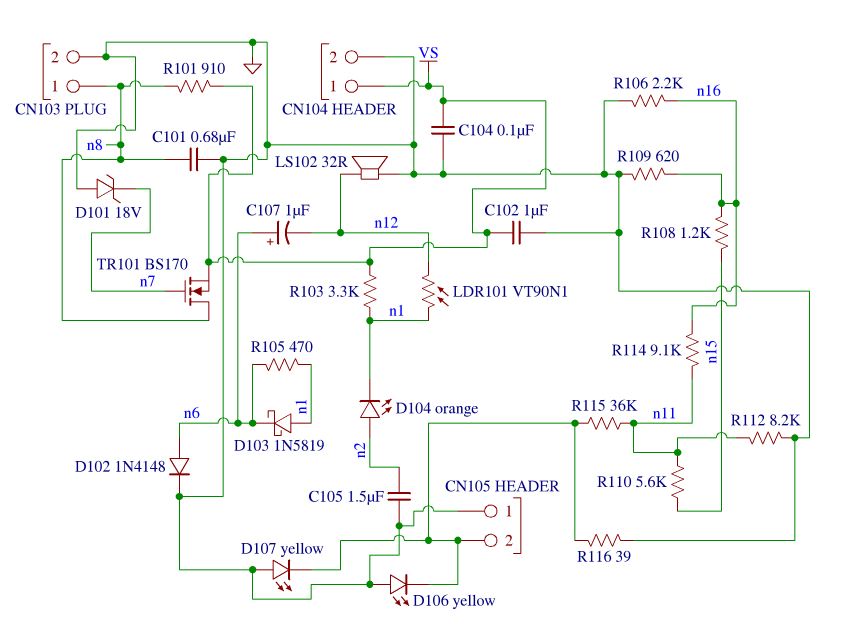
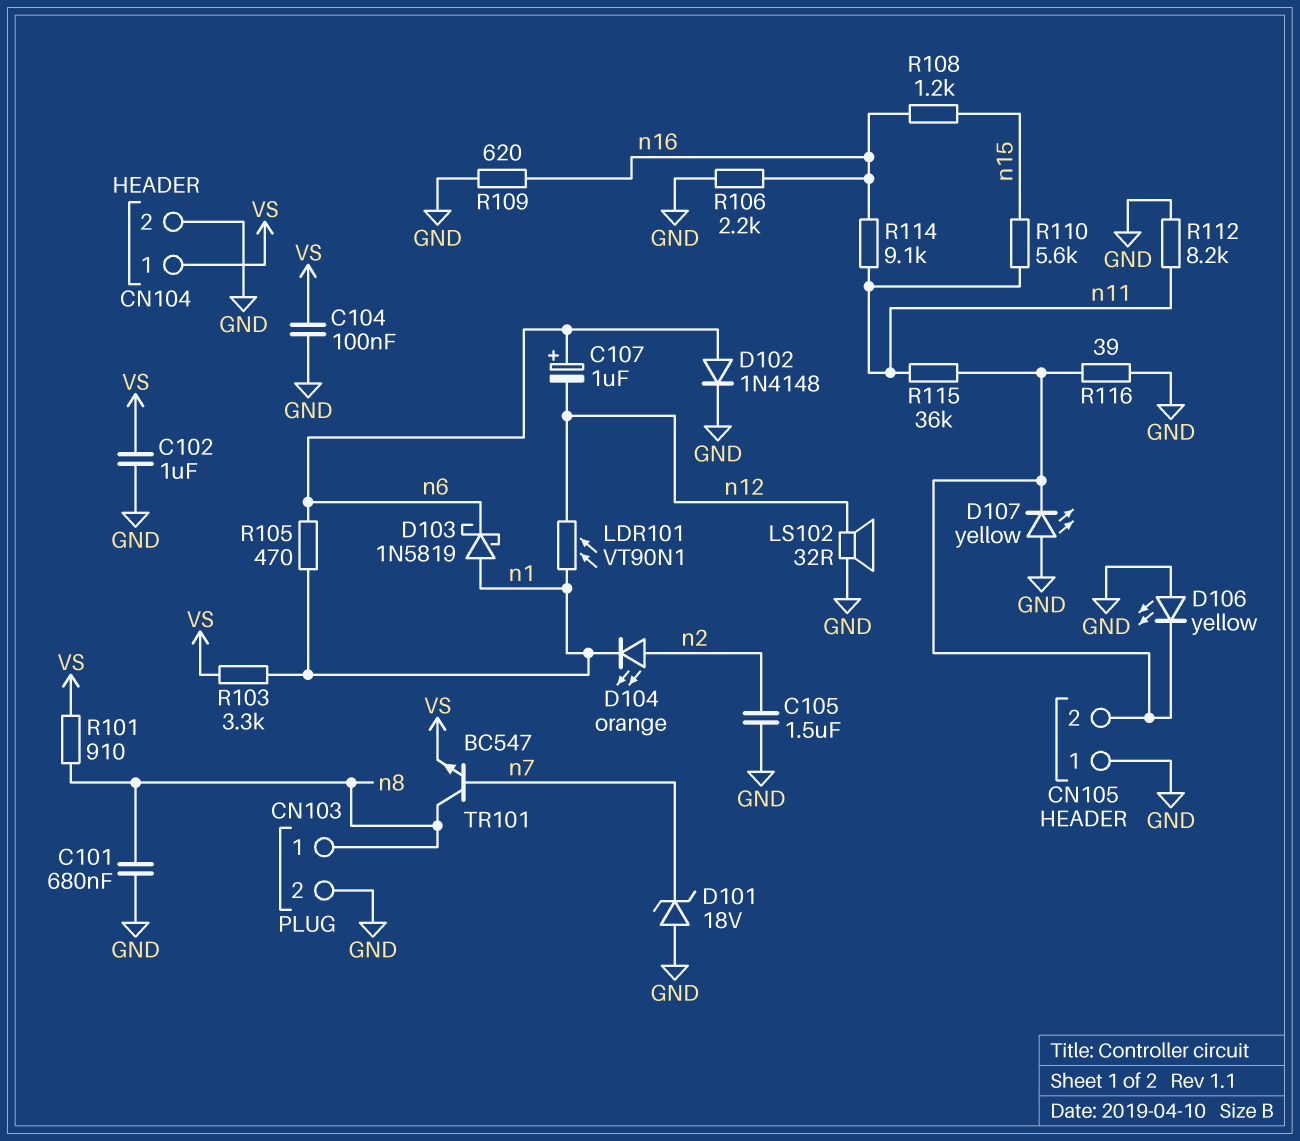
TR101: NMOS BS170 (G n7, D n8, S VS) -> NPN BC547 (B n7, C n8, E VS)

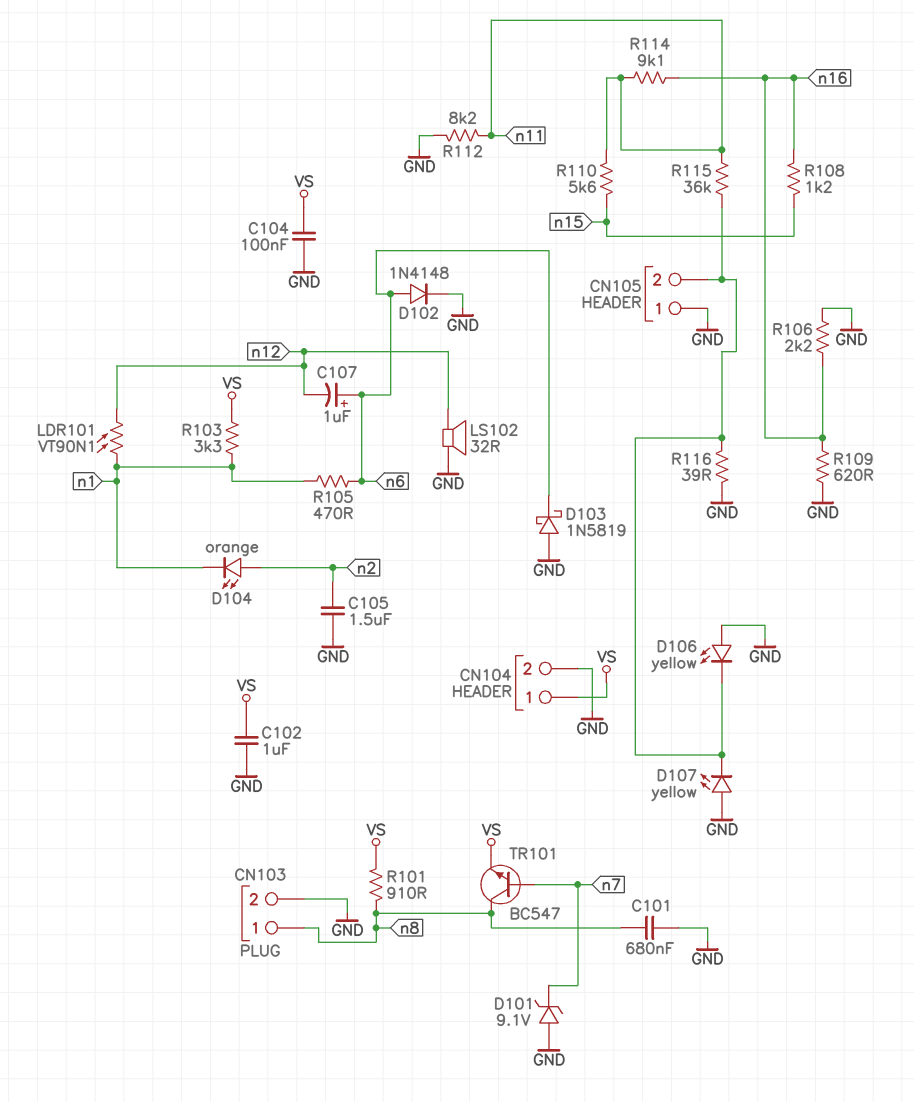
D101: zener 18V (A GND, K n7) -> zener 9.1V (A GND, K n7)
D103: schottky 1N5819 (A n1, K n6) -> schottky 1N5819 (A GND, K n6)

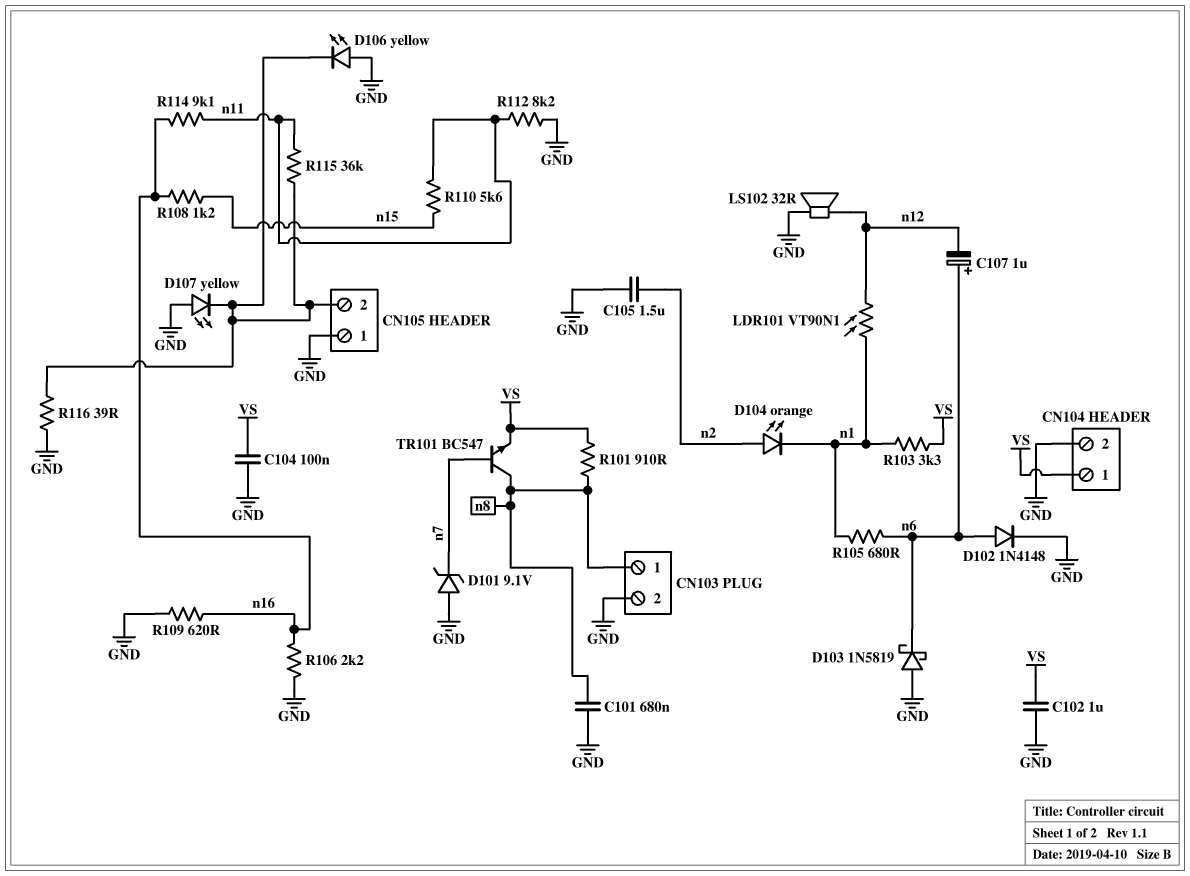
R105: 470 (n1, n6) -> 680 (n1, n6)

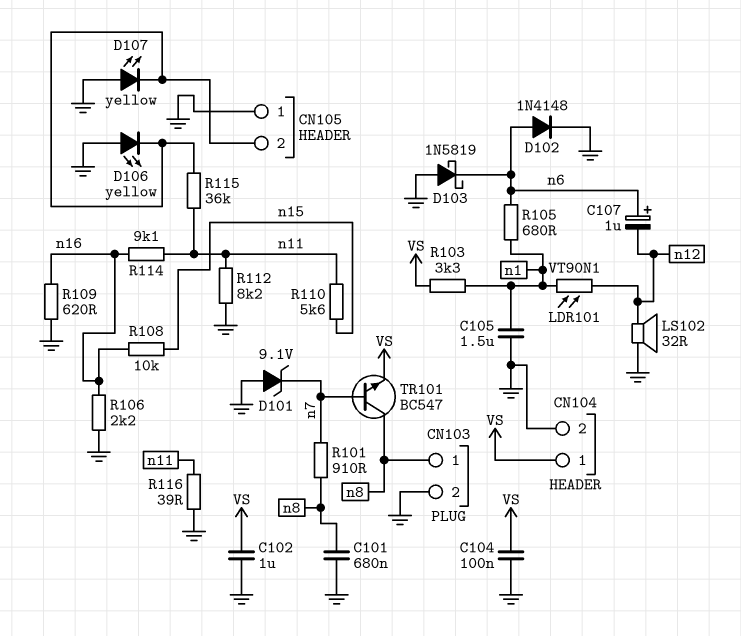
C105: 1.5uF (GND, n2) -> 1.5uF (GND, n1)
D104: LED orange (A n2, K n1) -> none
R101: 910 (VS, n8) -> 910 (n7, n8)
R108: 1.2k (n15, n16) -> 10k (n15, n16)
R116: 39 (CN105/2, GND) -> 39 (GND, n11)

